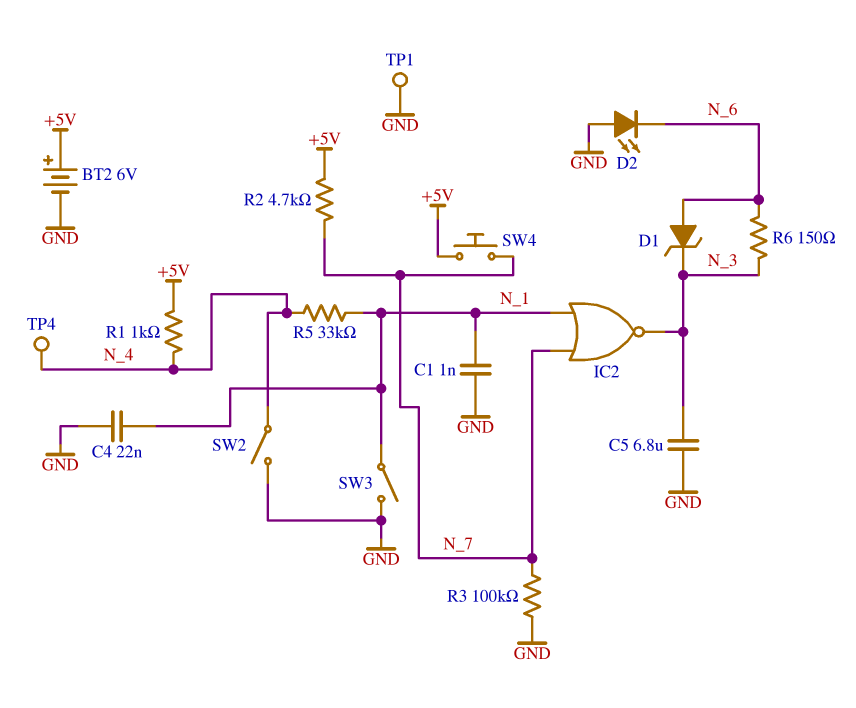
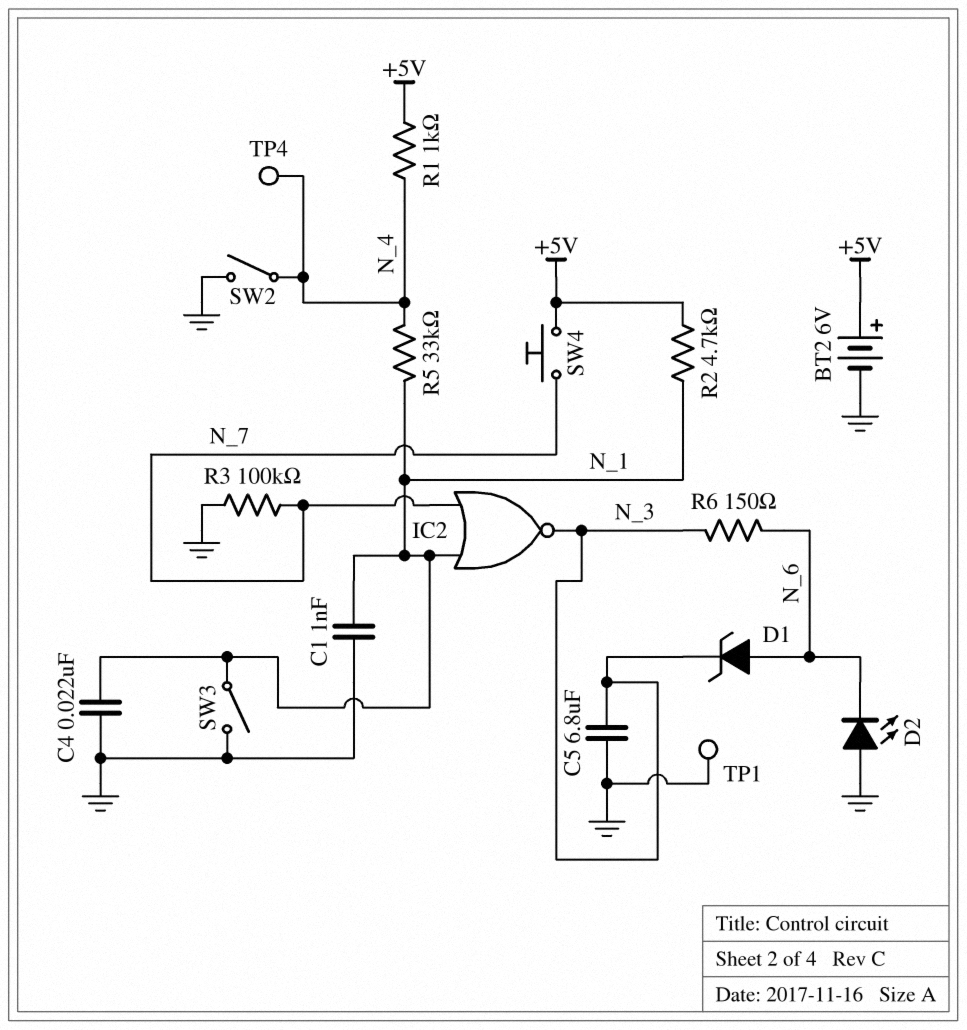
R2: 4.7k (+5V, N_7) -> 4.7k (+5V, N_1)

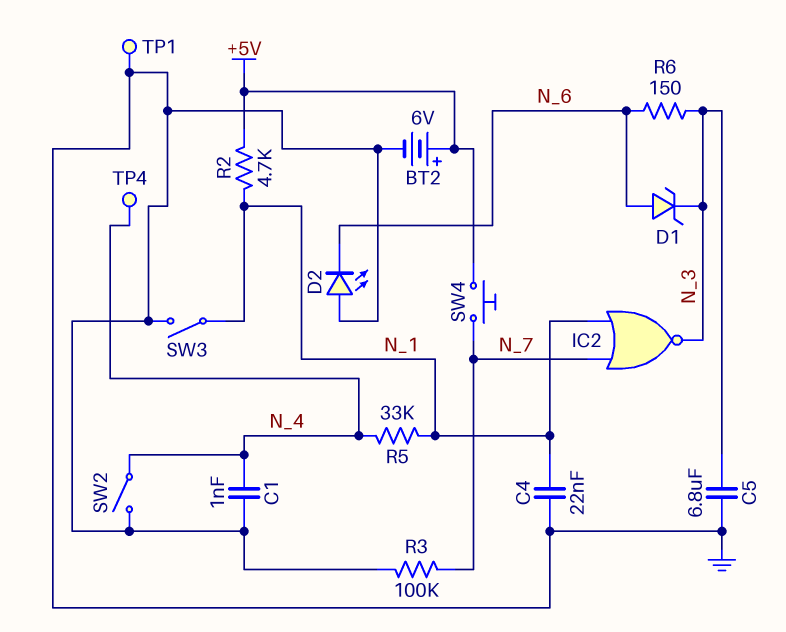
C1: 1nF (GND, N_1) -> 1nF (GND, N_4)
R1: 1k (+5V, N_4) -> none

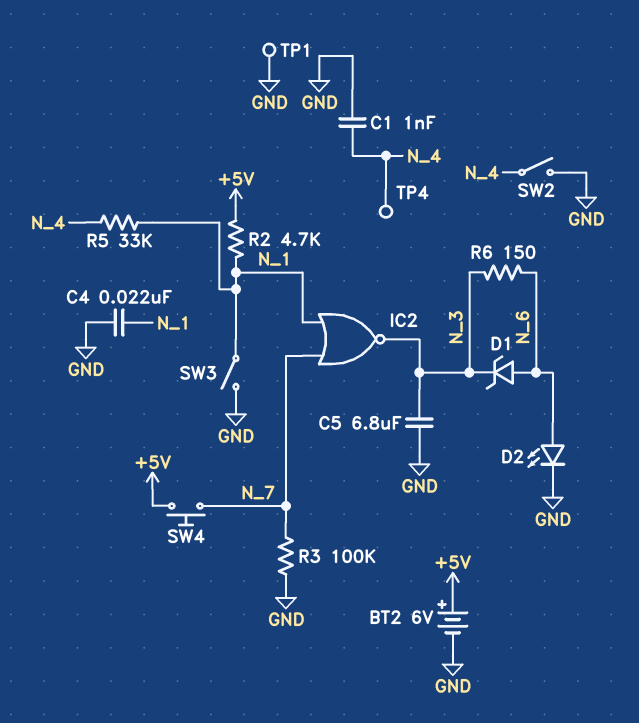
D2: LED (A GND, K N_6) -> LED (A N_6, K GND)

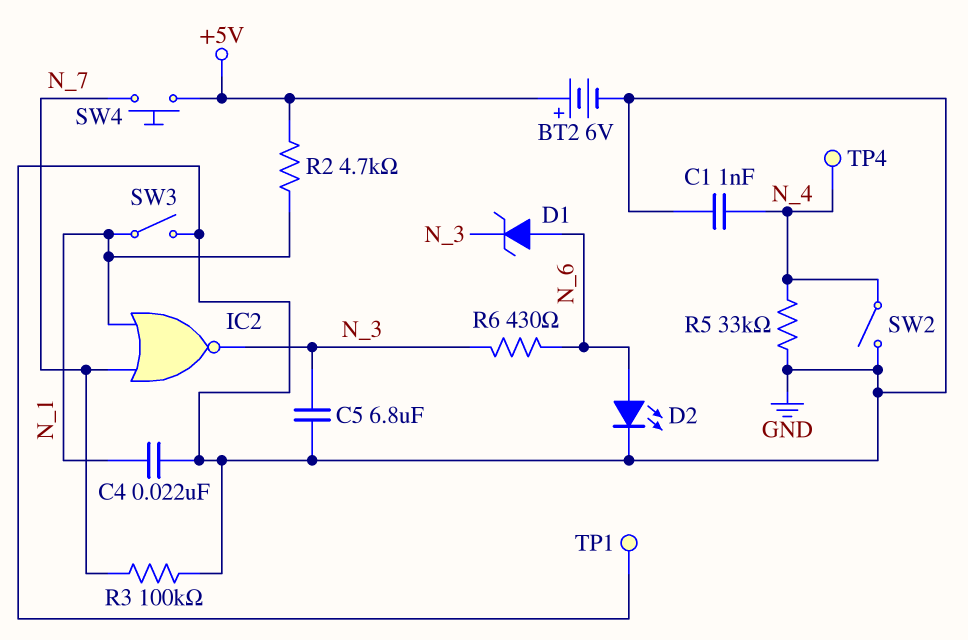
R5: 33k (N_1, N_4) -> 33k (GND, N_4)
R6: 150 (N_3, N_6) -> 430 (N_3, N_6)

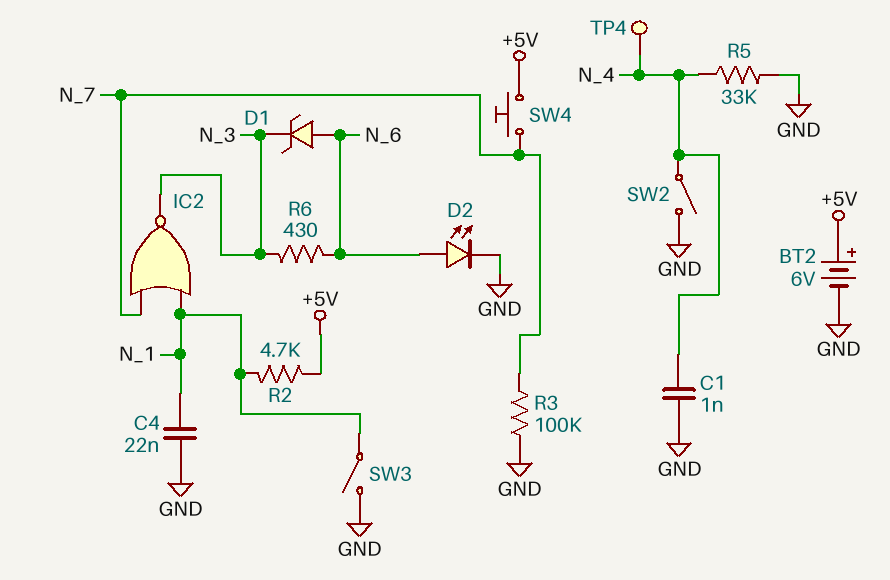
C5: 6.8uF (GND, N_3) -> none
TP1: test point (GND) -> none

